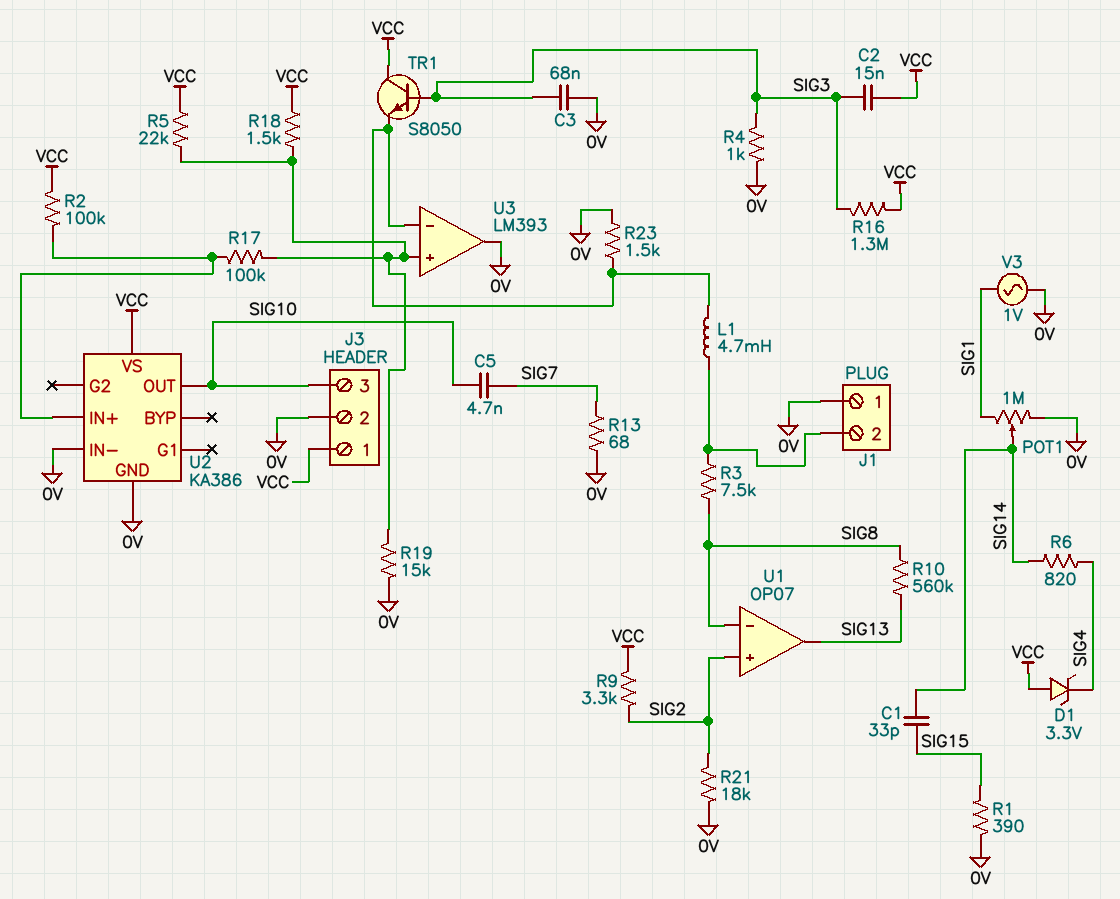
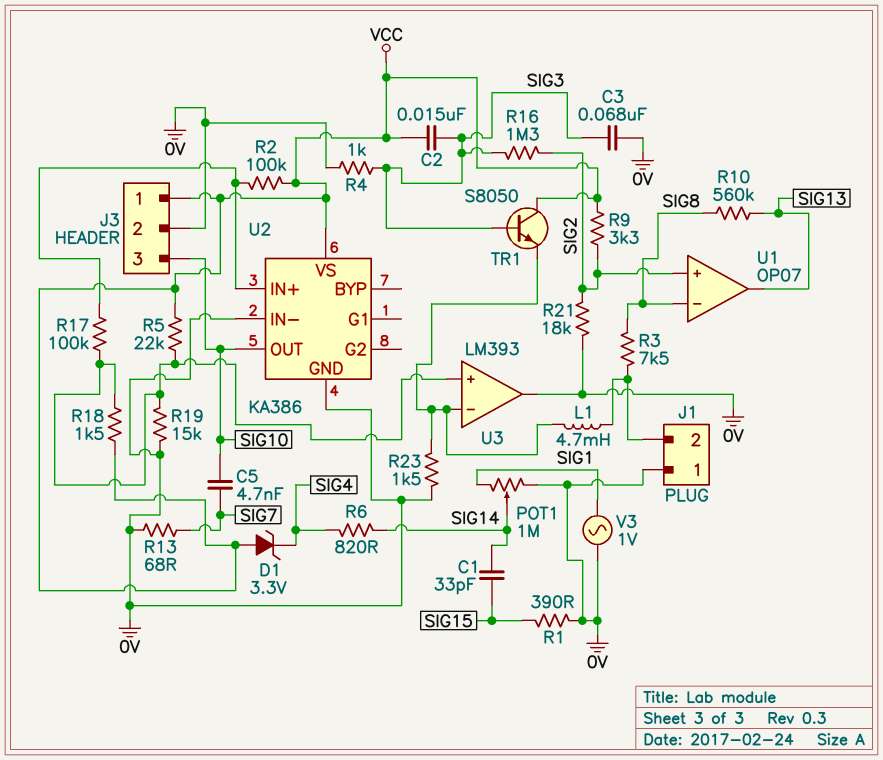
R16: 1.3M (SIG3, VCC) -> 1.3M (SIG2, SIG3)

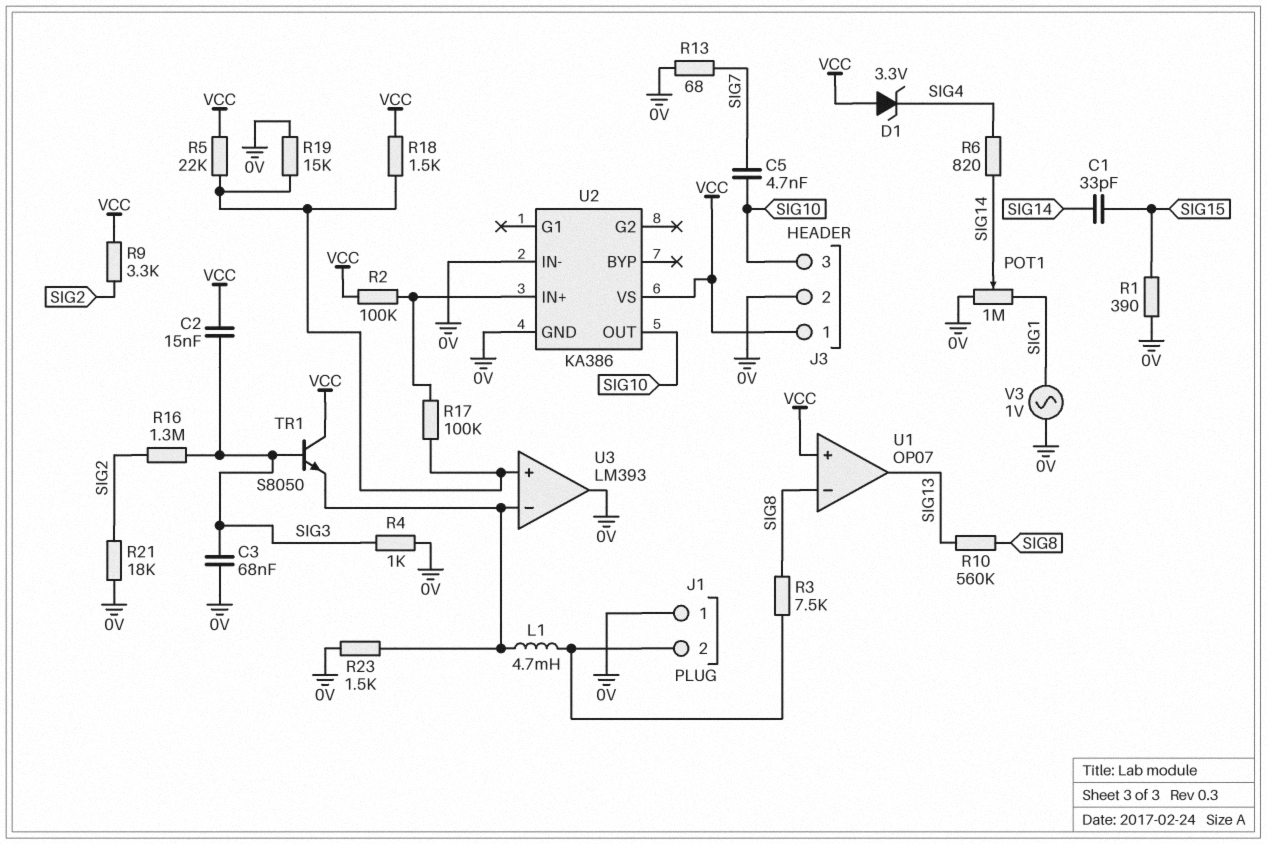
U1 pin in+: SIG2 -> VCC

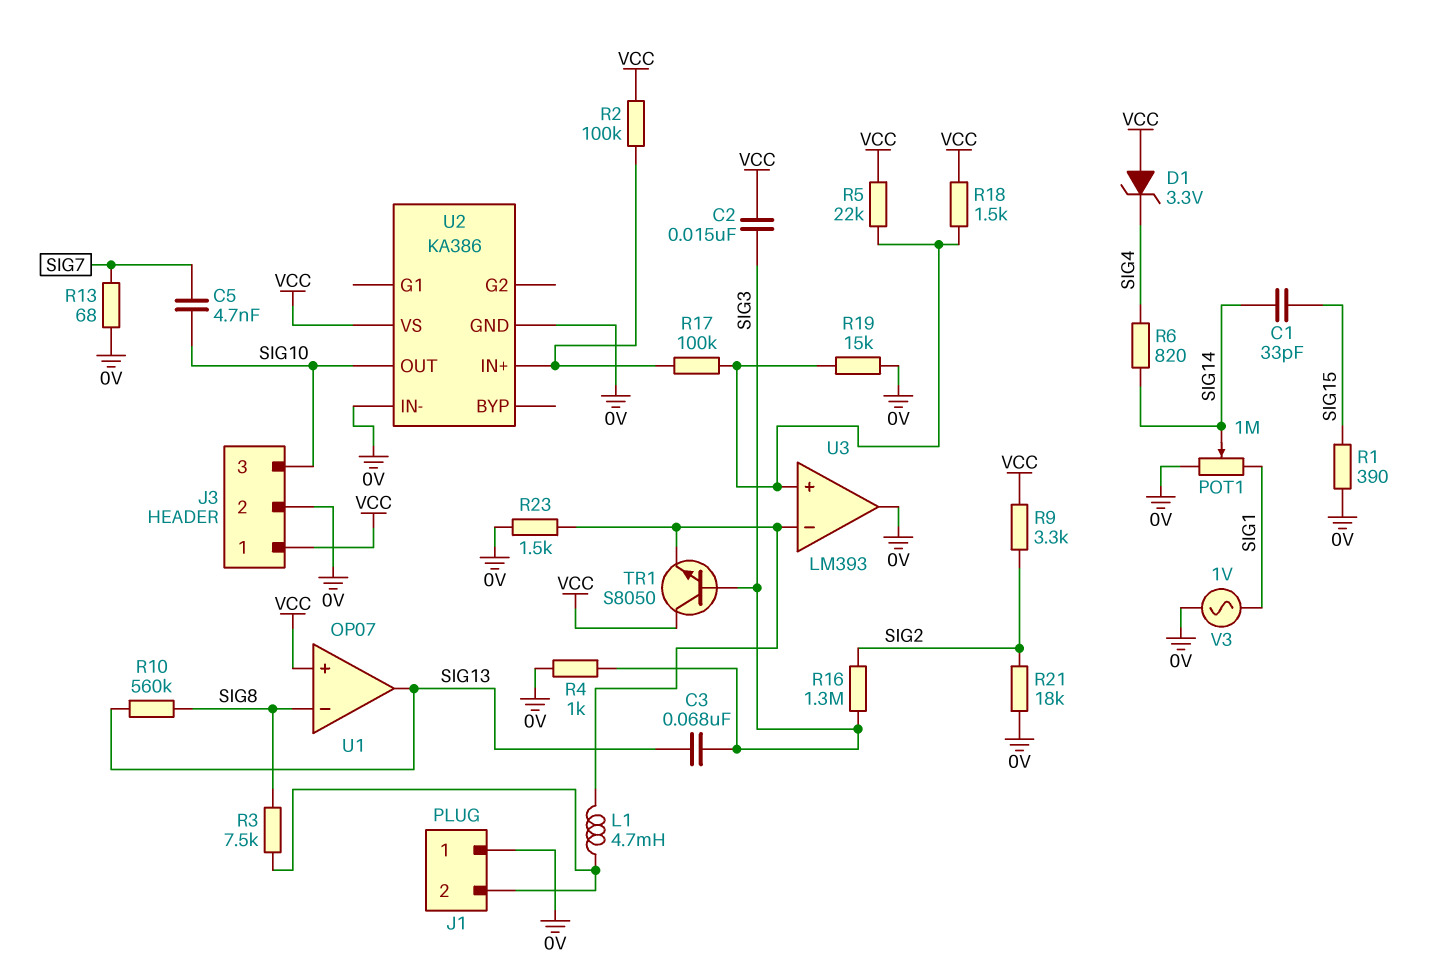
C3: 68nF (0V, SIG3) -> 68nF (SIG3, SIG13)

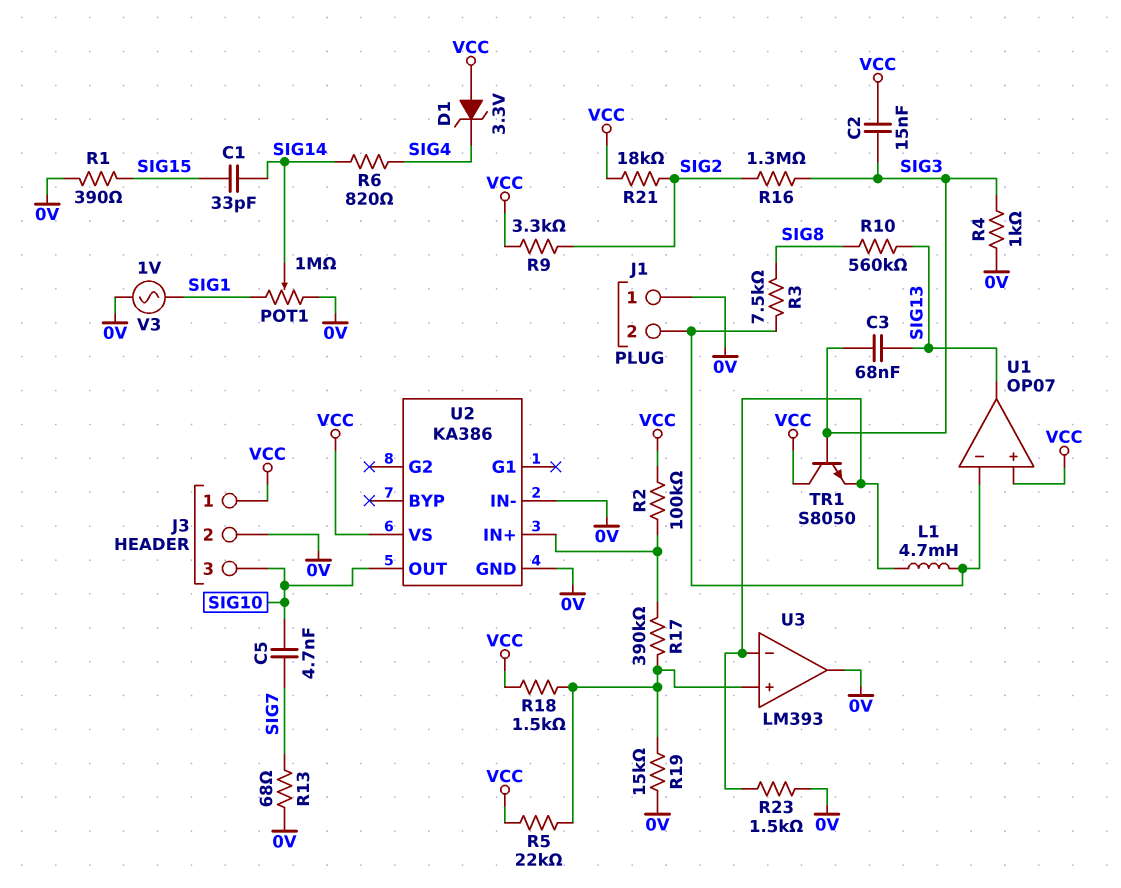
R17: 100k (U2/IN+, U3/in+) -> 390k (U2/IN+, U3/in+)
R21: 18k (0V, SIG2) -> 18k (SIG2, VCC)
U1 pin in-: SIG8 -> J1/2

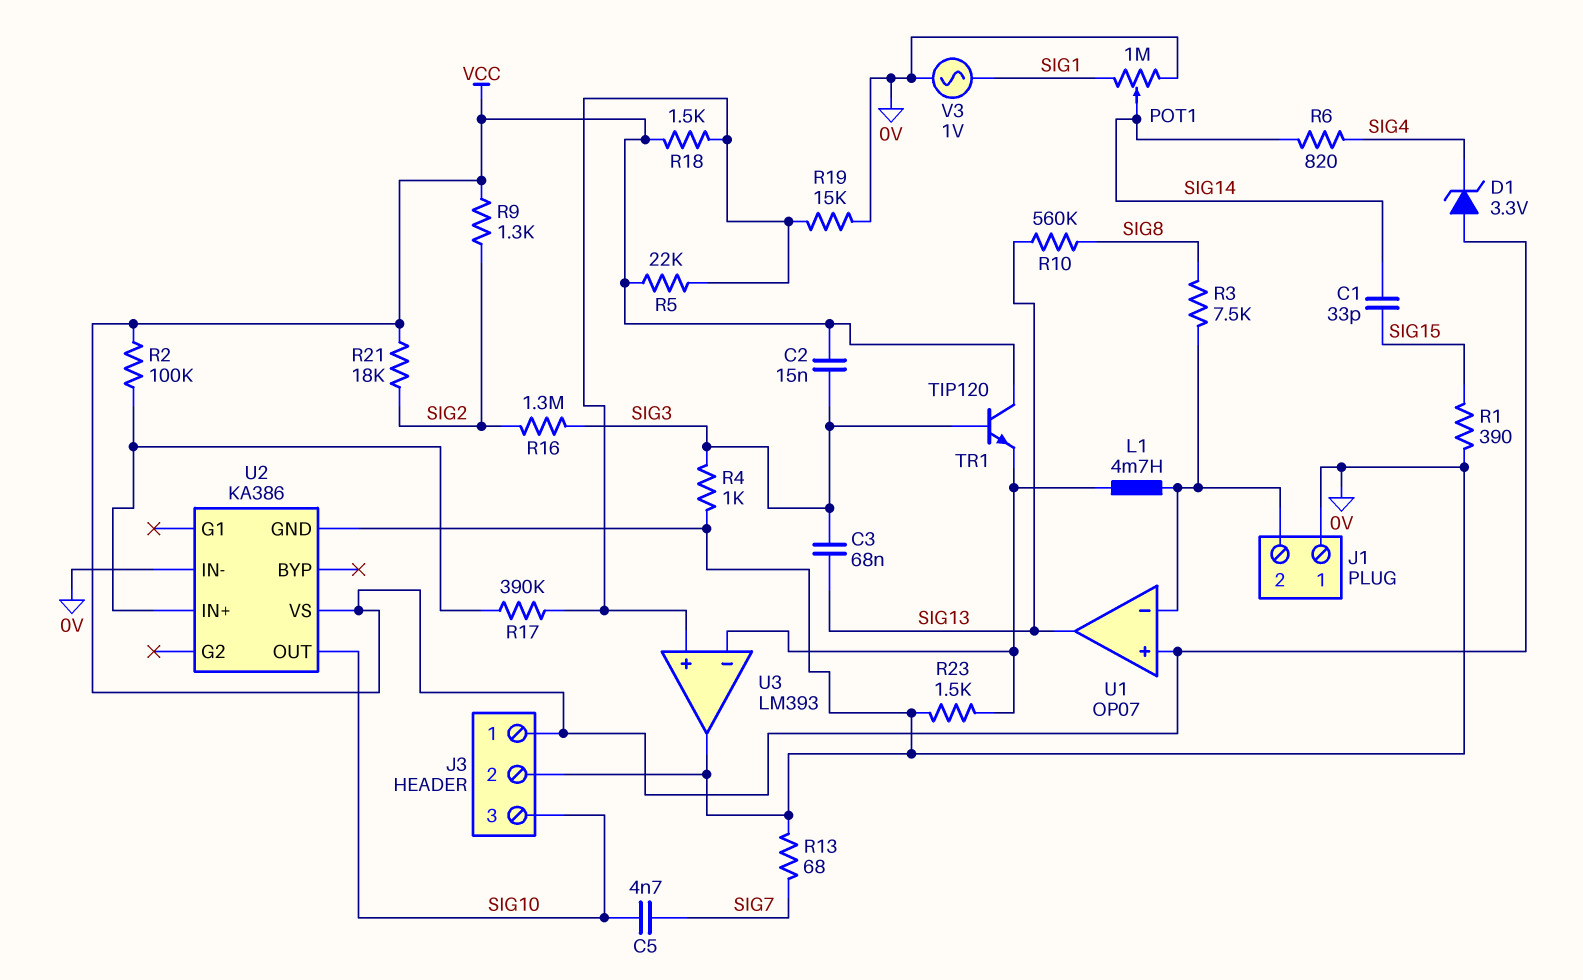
R9: 3.3k (SIG2, VCC) -> 1.3k (SIG2, VCC)
TR1: NPN S8050 (B SIG3, C VCC, E U3/in-) -> NPN TIP120 (B SIG3, C VCC, E U3/in-)

